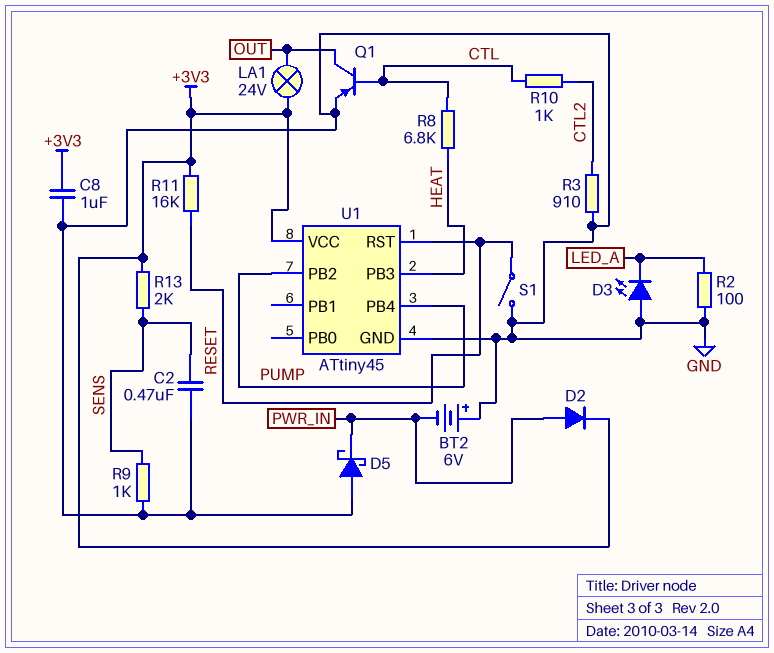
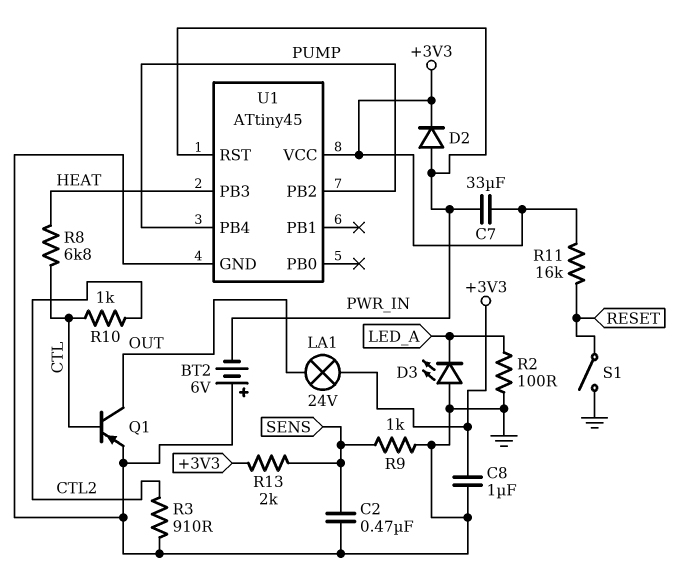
C7: none -> 33uF (+3V3, PWR_IN)
D5: schottky (A GND, K PWR_IN) -> none
U1 pin RST: RESET -> PWR_IN

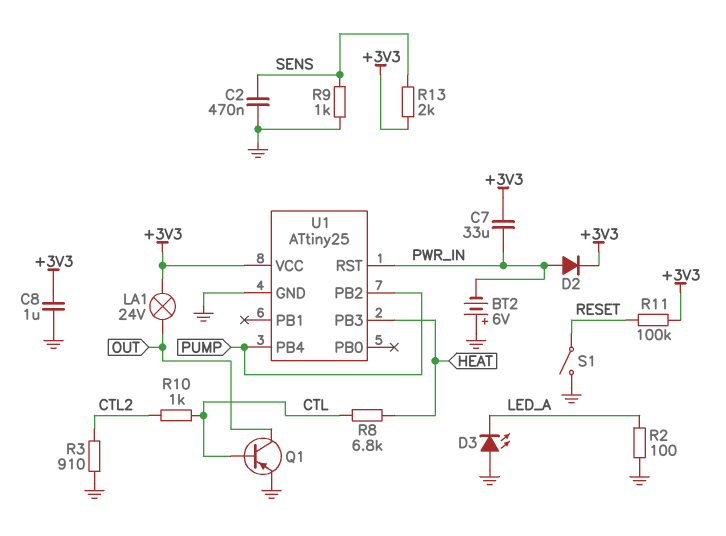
R11: 16k (+3V3, RESET) -> 100k (+3V3, RESET)
U1: ATtiny45 -> ATtiny25

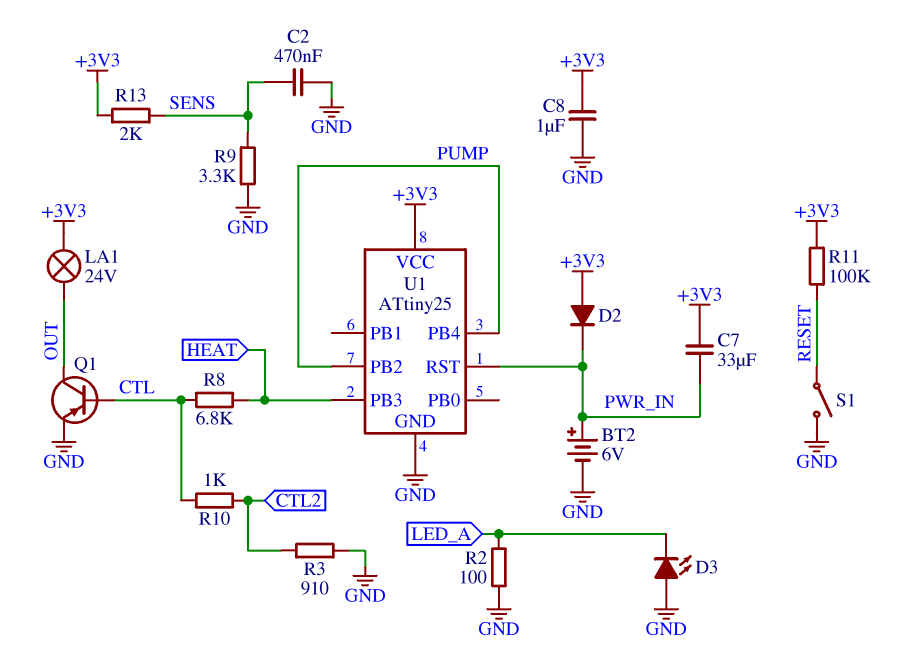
BT2: 6V (plus GND, minus PWR_IN) -> 6V (plus PWR_IN, minus GND)
D2: diode (A PWR_IN, K +3V3) -> diode (A +3V3, K PWR_IN)
R9: 1k (GND, SENS) -> 3.3k (GND, SENS)

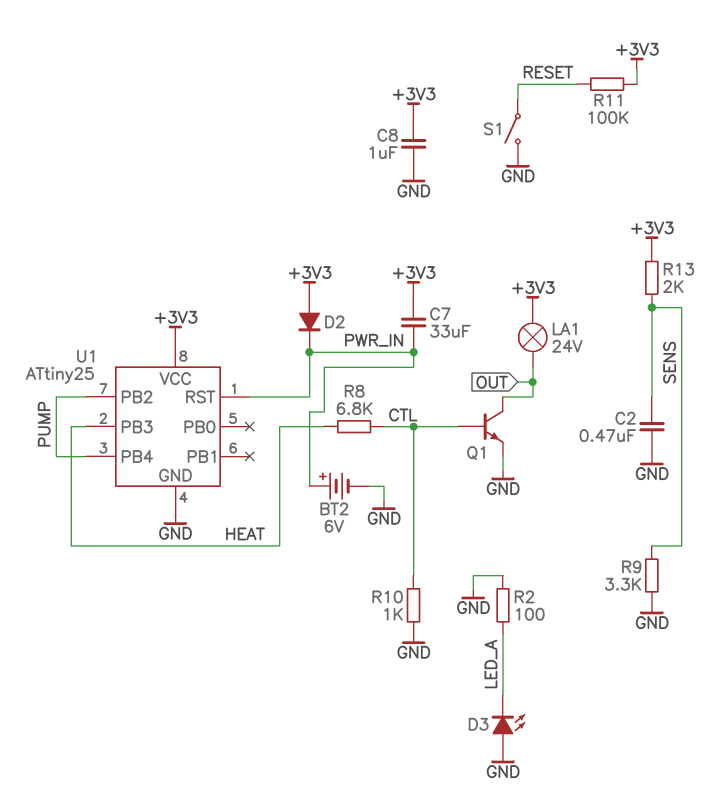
Q1: PNP (B CTL, C OUT, E GND) -> NPN (B CTL, C OUT, E GND)
R3: 910 (CTL2, GND) -> none
R10: 1k (CTL, CTL2) -> 1k (CTL, GND)

